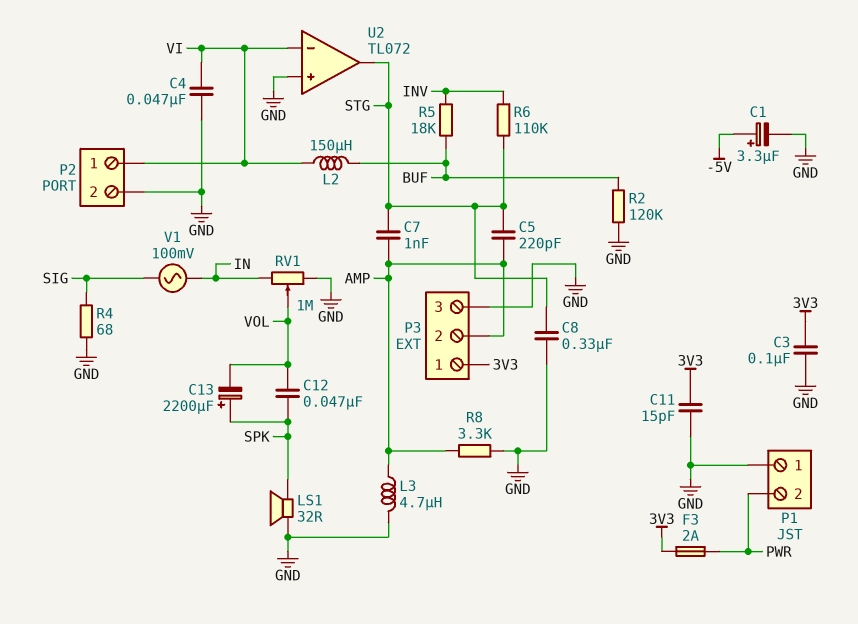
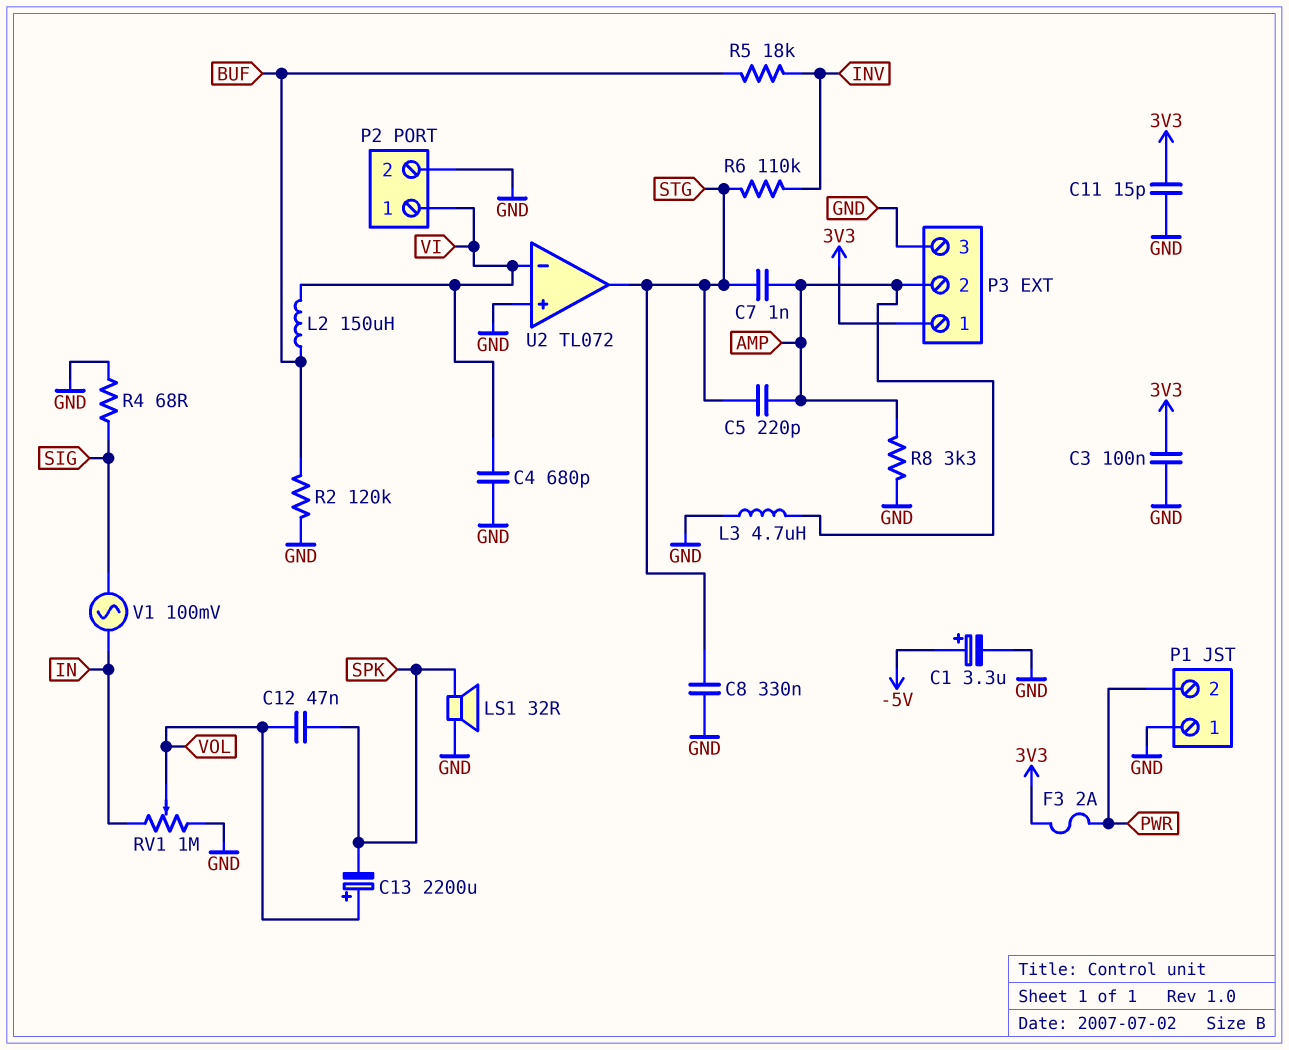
C4: 47nF (GND, VI) -> 680pF (GND, VI)
C13: 2200uF (plus SPK, minus VOL) -> 2200uF (plus VOL, minus SPK)

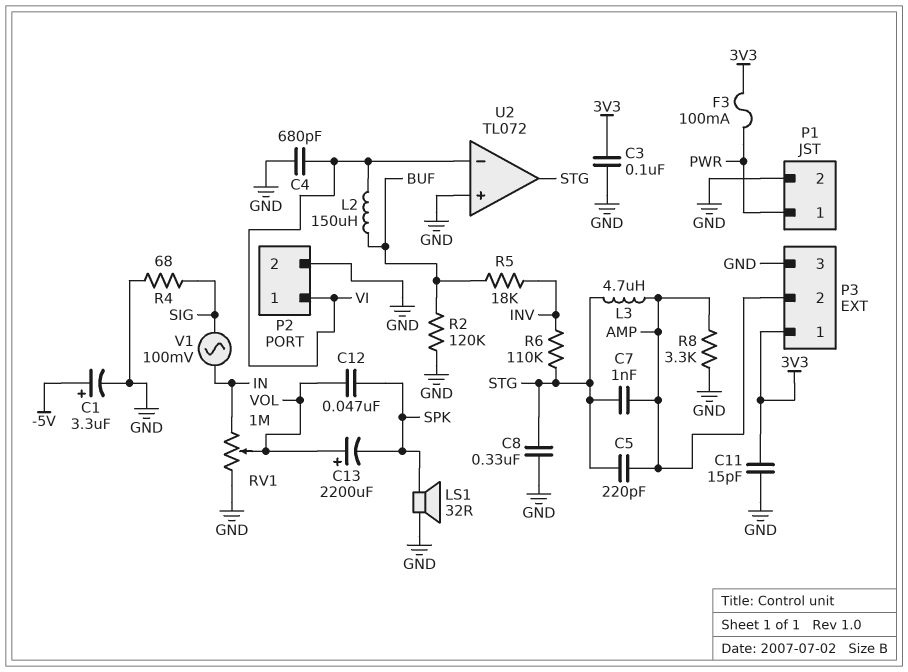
F3: 2A (3V3, PWR) -> 100mA (3V3, PWR)
L3: 4.7uH (AMP, GND) -> 4.7uH (AMP, STG)
P1 pin 1: GND -> PWR
P1 pin 2: PWR -> GND

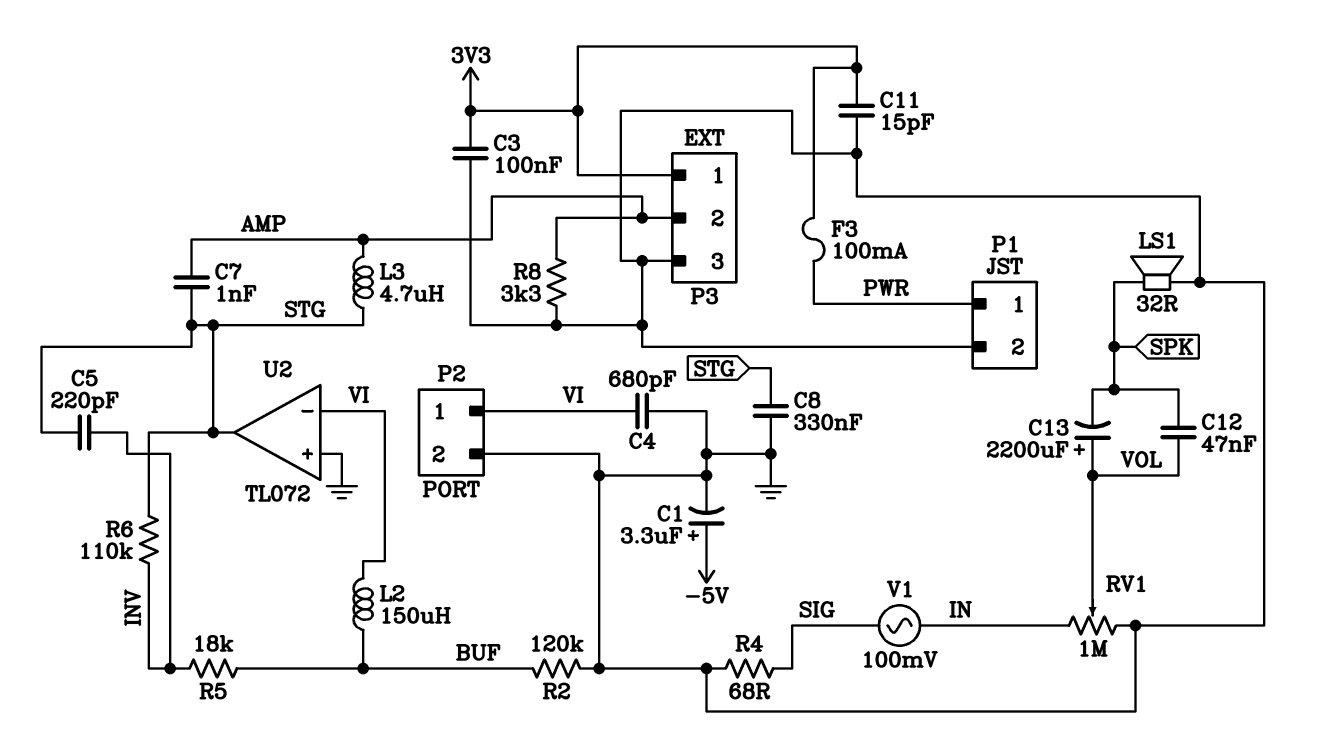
C5: 220pF (AMP, STG) -> 220pF (INV, STG)

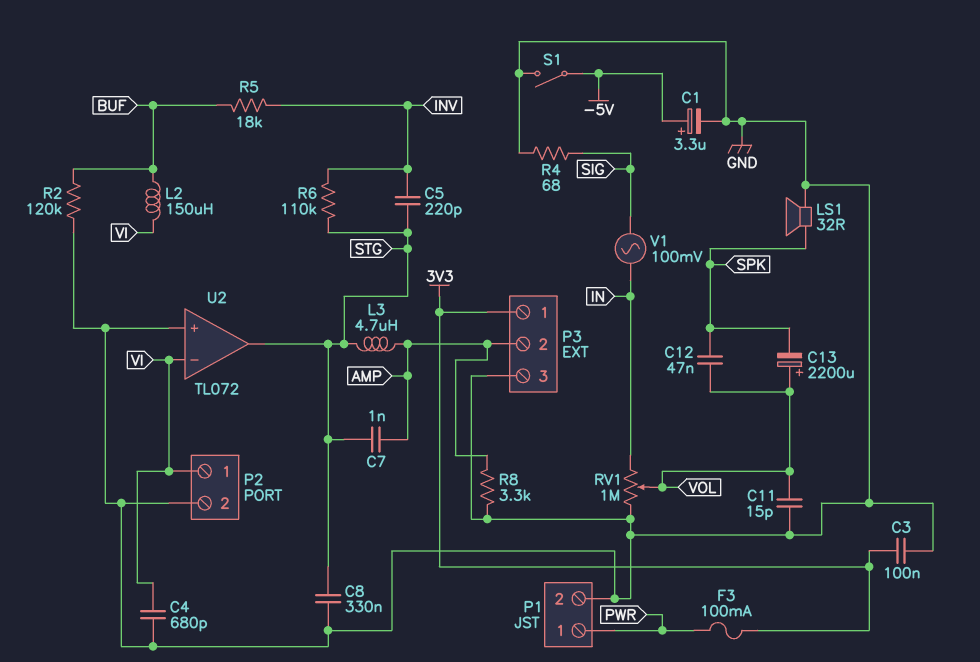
C11: 15pF (3V3, GND) -> 15pF (GND, VOL)
S1: none -> switch (-5V, GND)

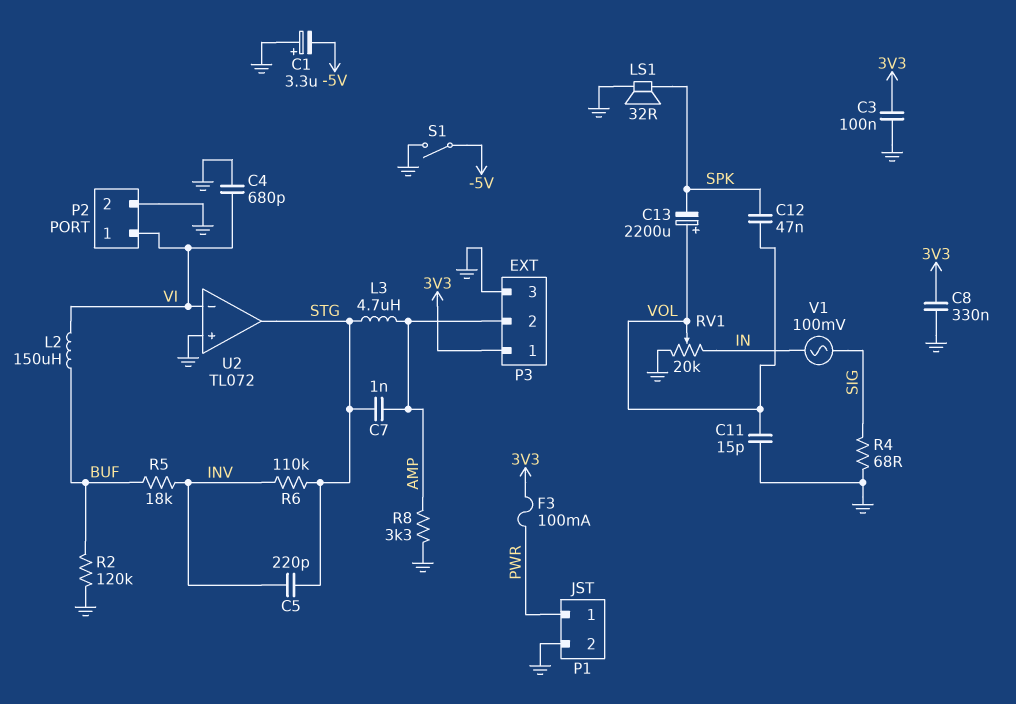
C1: 3.3uF (plus -5V, minus GND) -> 3.3uF (plus GND, minus -5V)
C8: 330nF (GND, STG) -> 330nF (3V3, GND)
RV1: 1M (GND, IN, wiper VOL) -> 20k (GND, IN, wiper VOL)

